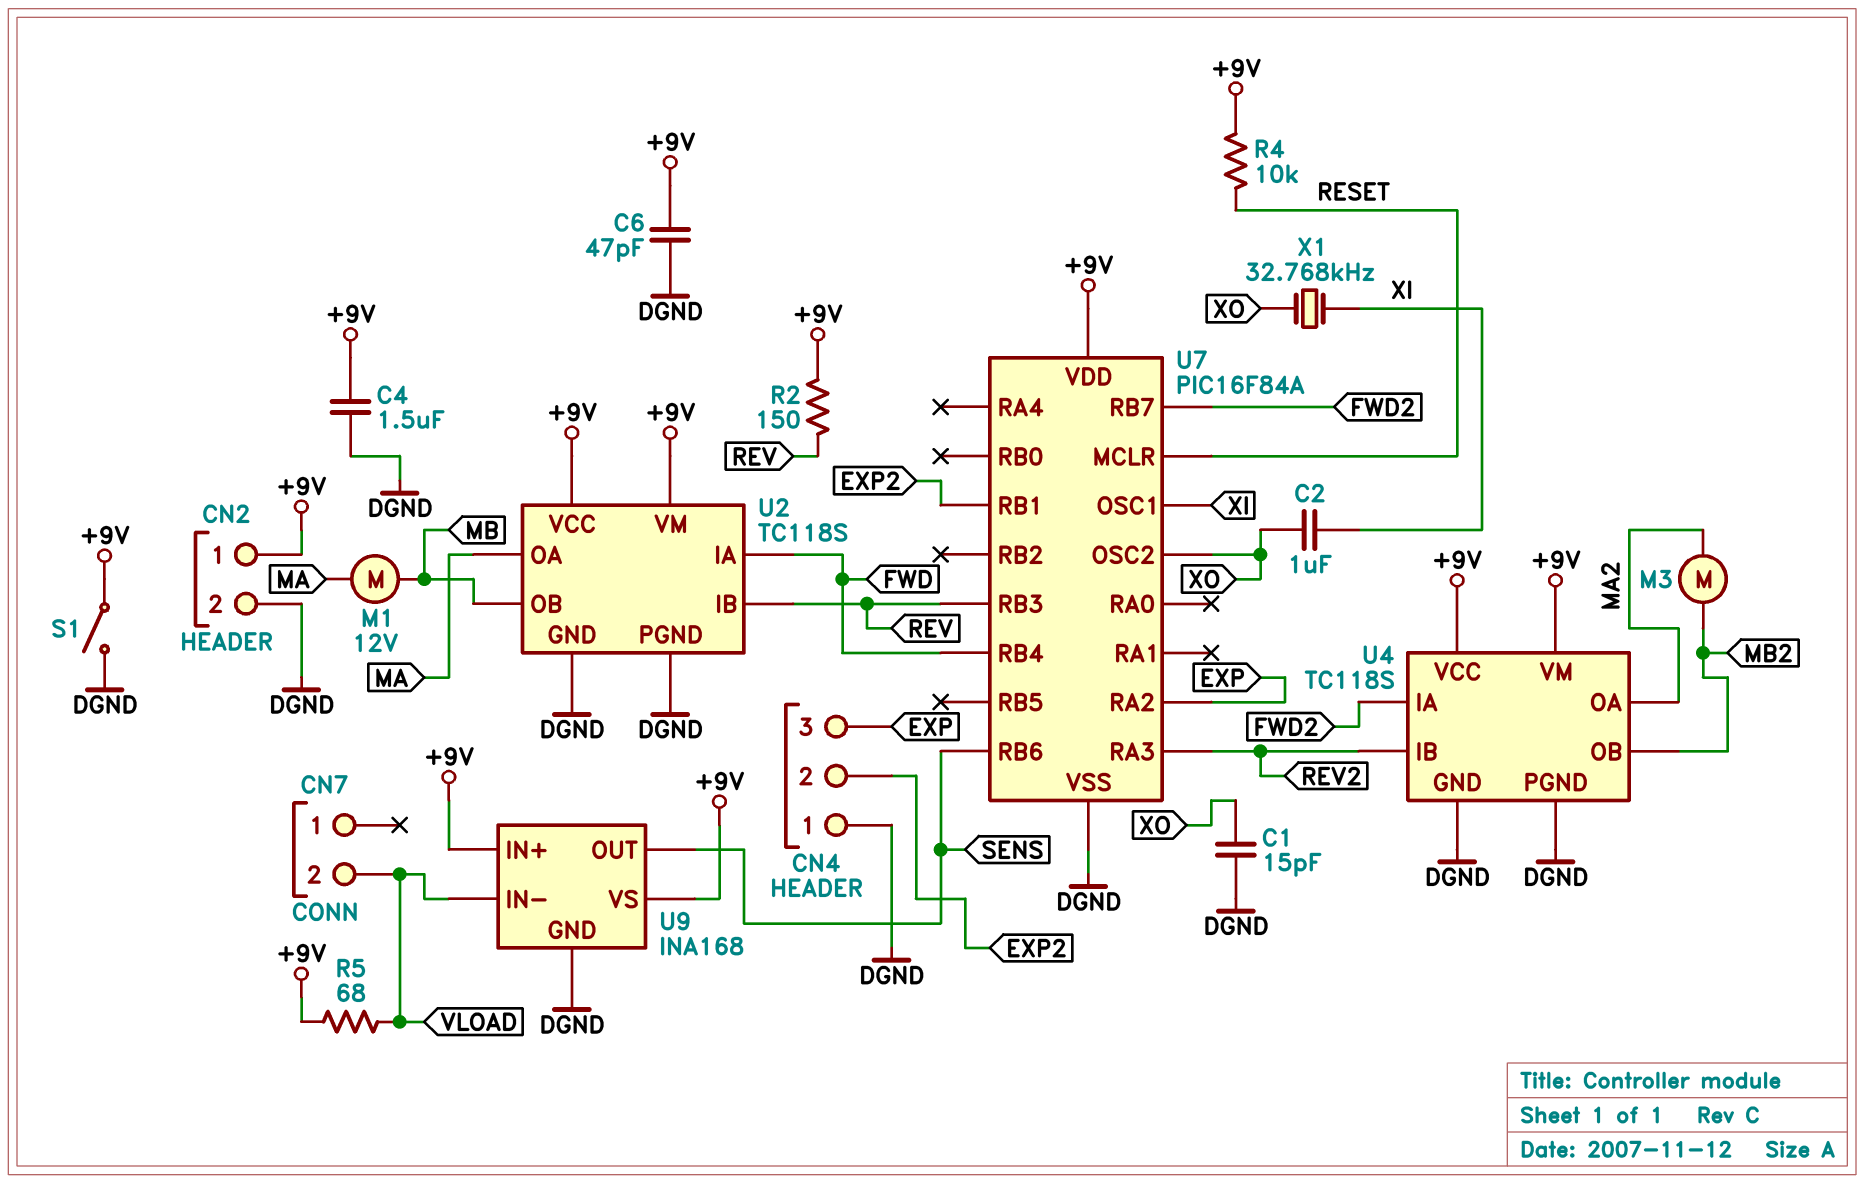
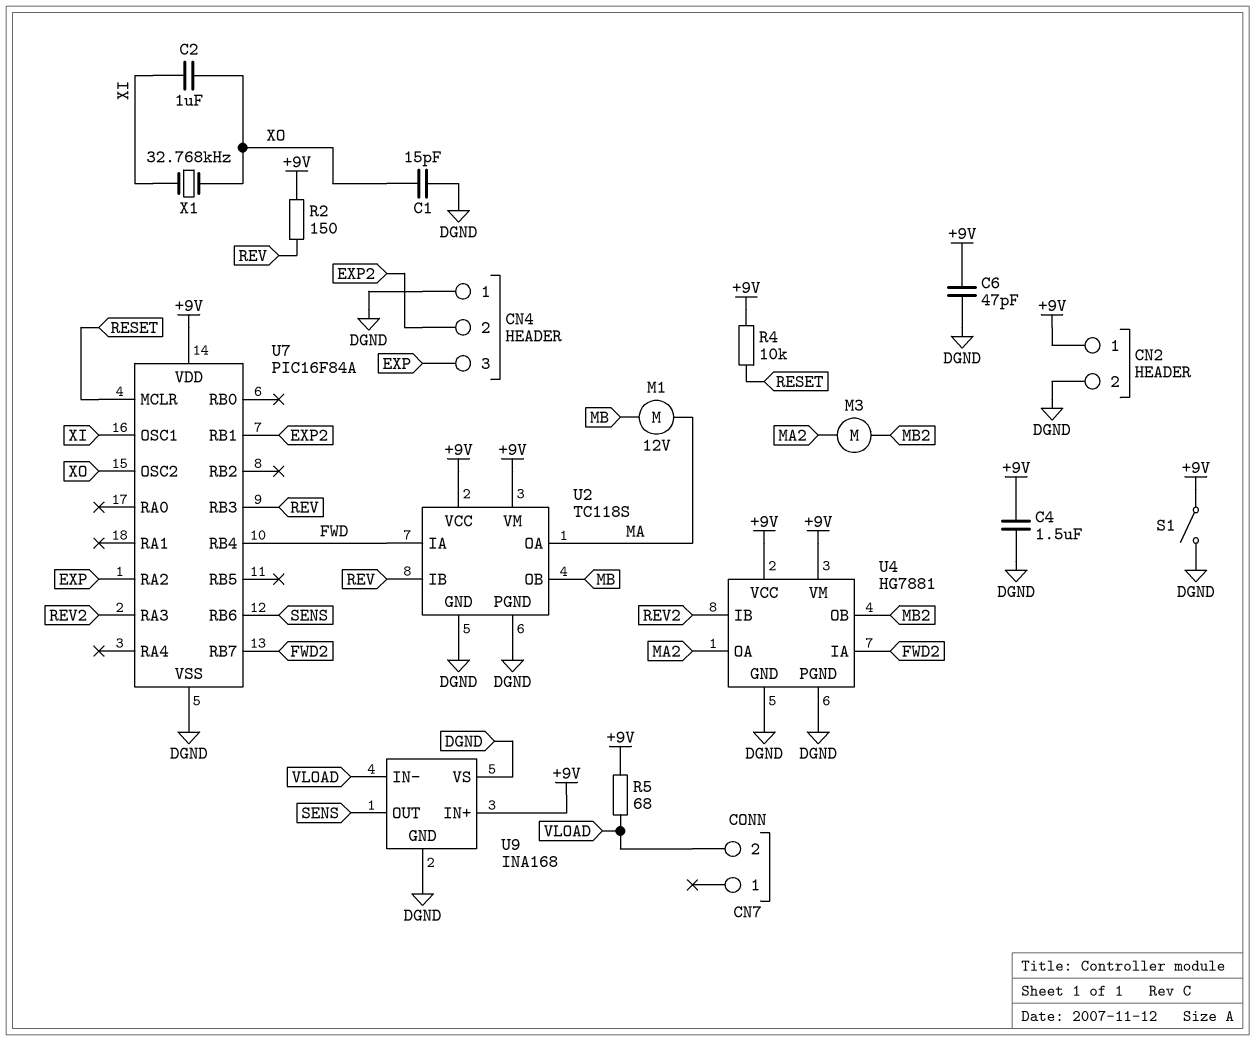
U4: TC118S -> HG7881
U9 pin VS: +9V -> DGND

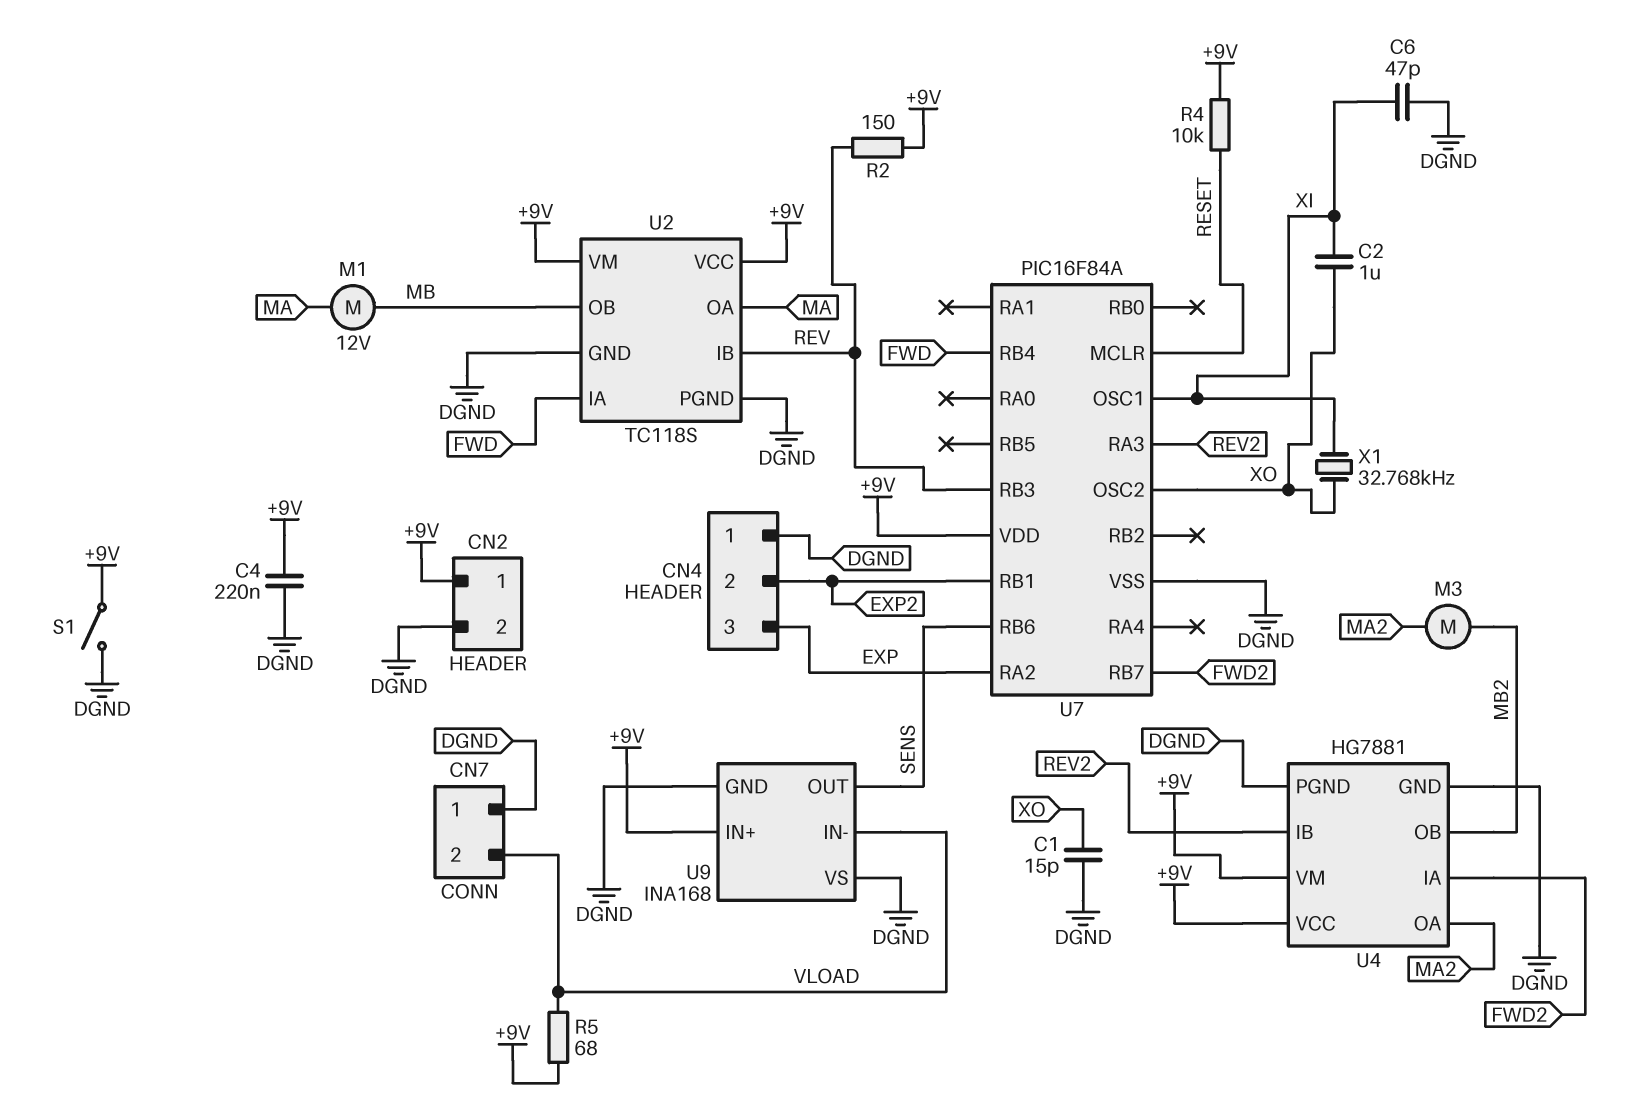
C4: 1.5uF (+9V, DGND) -> 220nF (+9V, DGND)
C6: 47pF (+9V, DGND) -> 47pF (DGND, XI)
CN7 pin 1: none -> DGND

